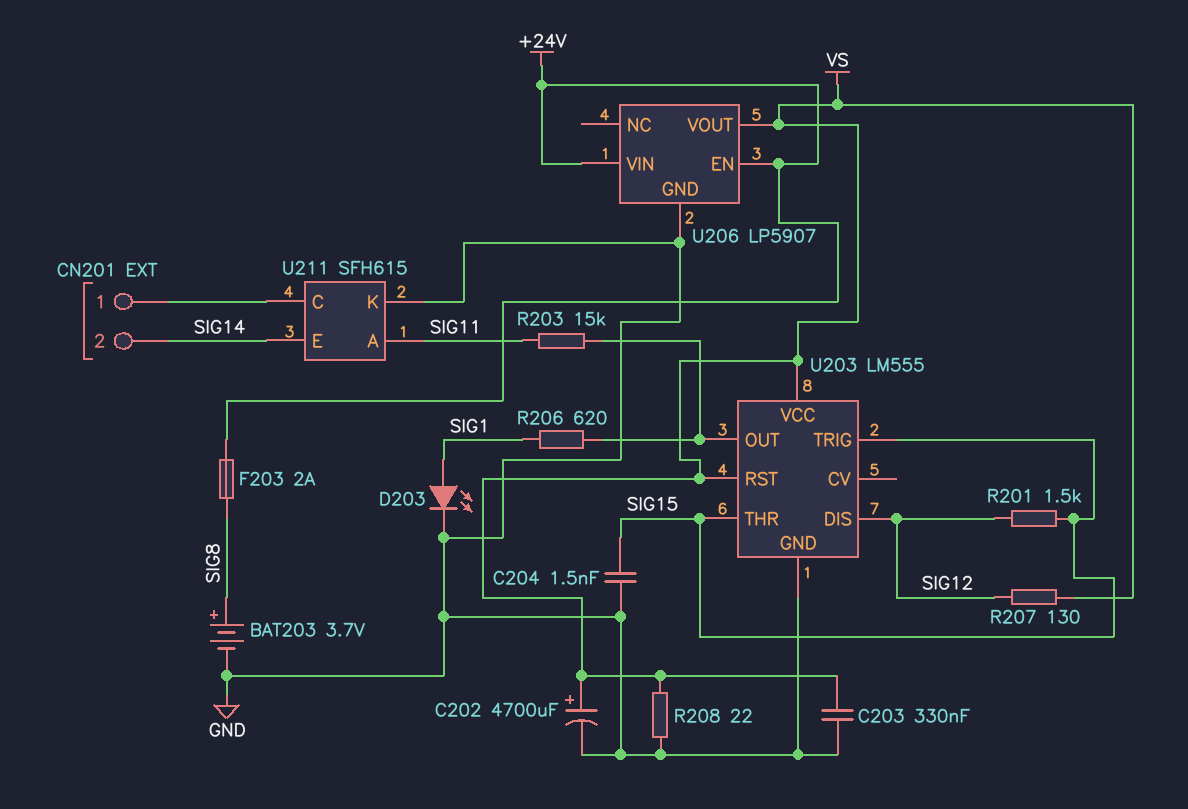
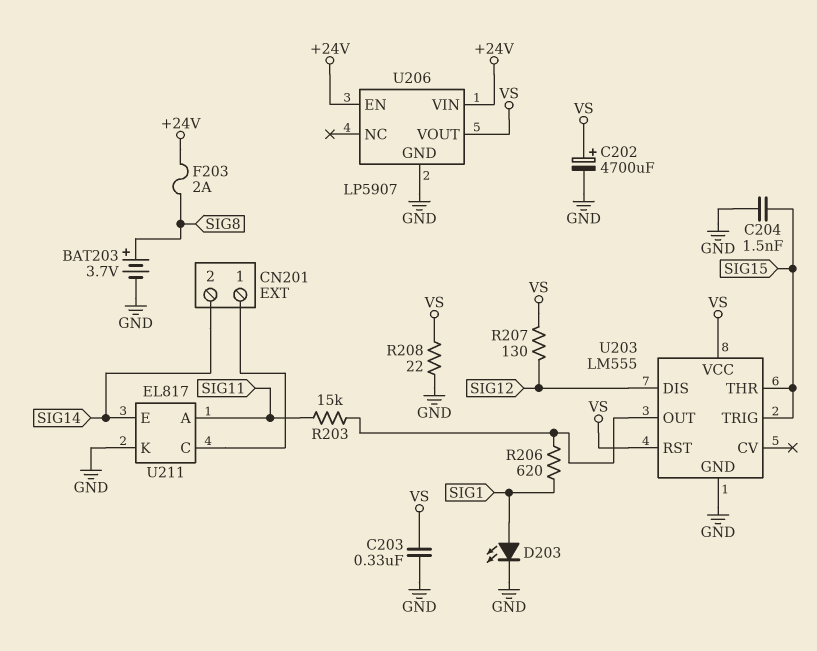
R201: 1.5k (SIG12, SIG15) -> none
U211: SFH615 -> EL817

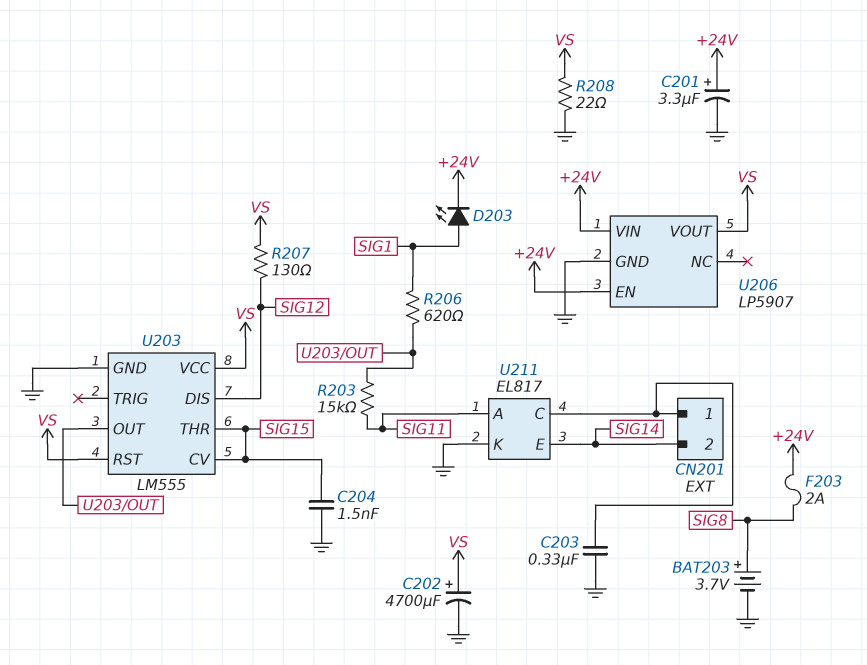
C201: none -> 3.3uF (plus +24V, minus GND)
C203: 330nF (GND, VS) -> 330nF (CN201/1, GND)
D203: LED (A SIG1, K GND) -> LED (A SIG1, K +24V)
U203 pin CV: none -> SIG15
U203 pin TRIG: SIG15 -> none

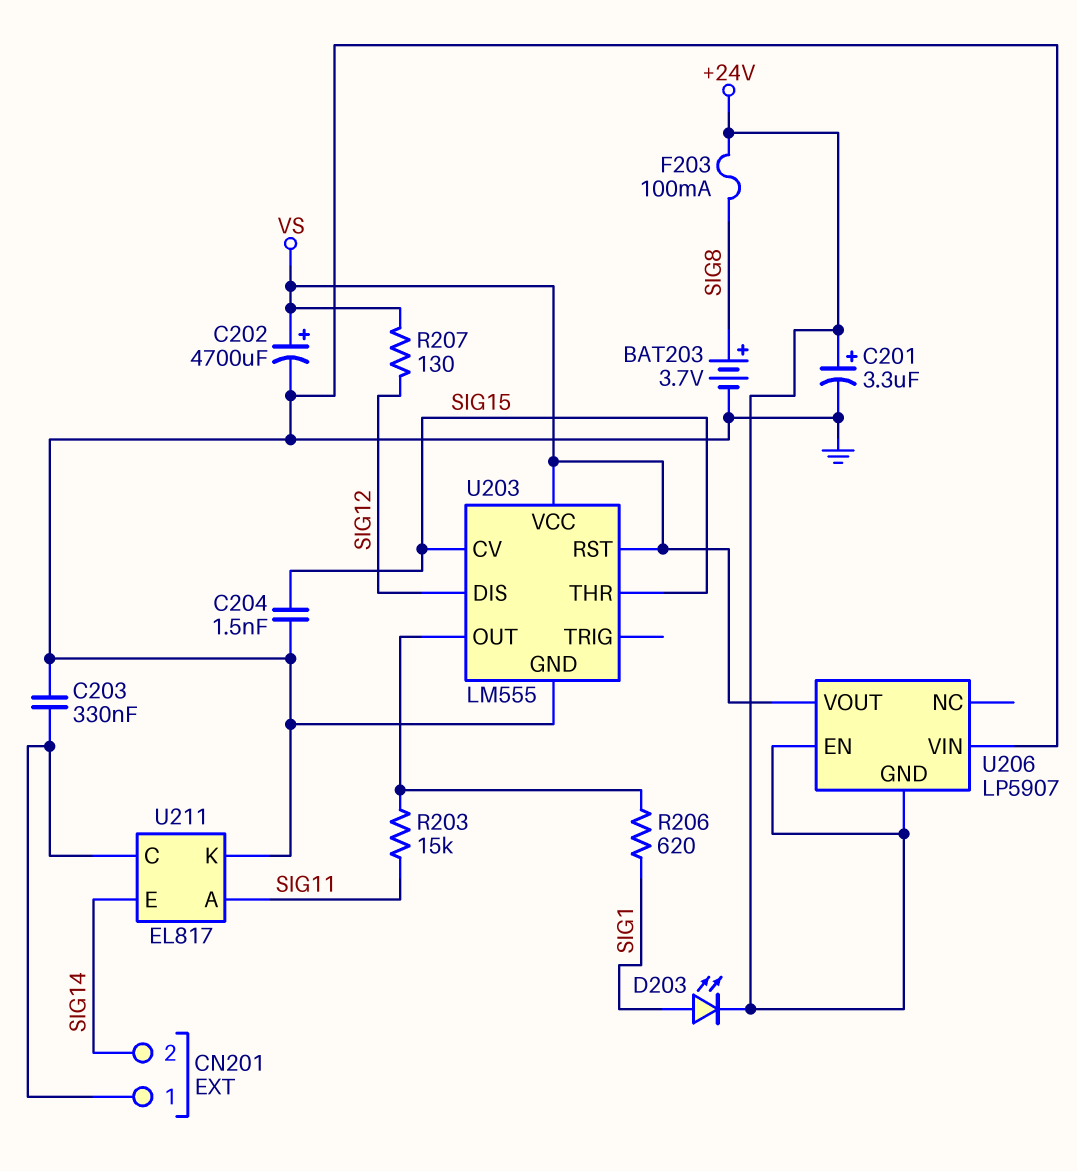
F203: 2A (+24V, SIG8) -> 100mA (+24V, SIG8)
R208: 22 (GND, VS) -> none
U206 pin GND: GND -> +24V
U206 pin VIN: +24V -> GND

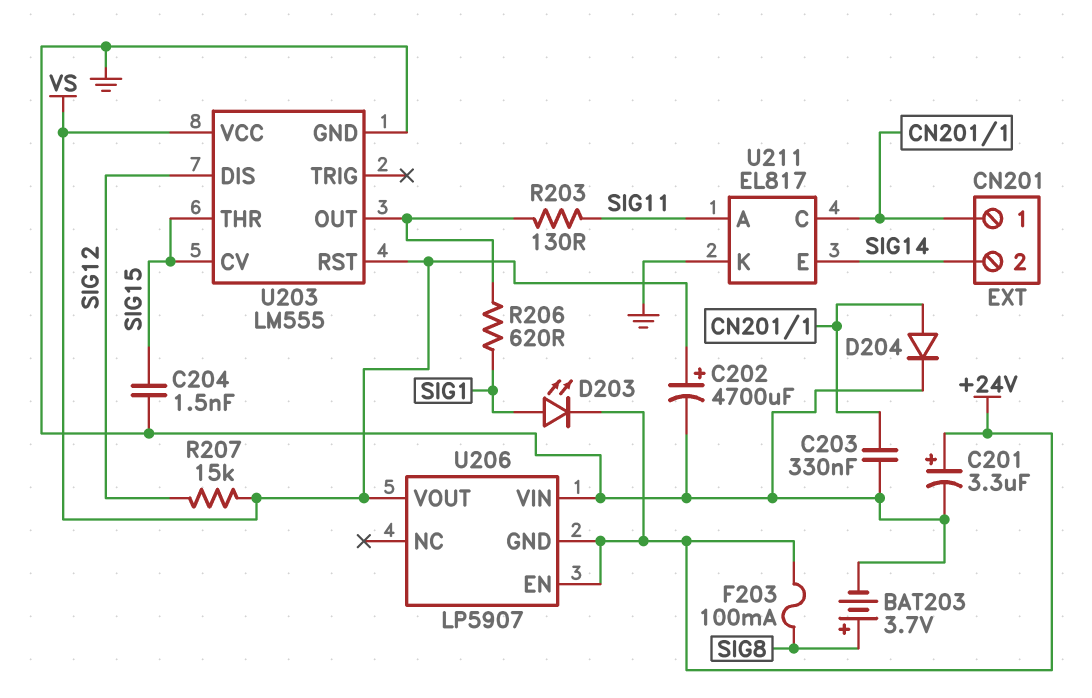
D204: none -> diode (A CN201/1, K GND)
R203: 15k (SIG11, U203/OUT) -> 130 (SIG11, U203/OUT)
R207: 130 (SIG12, VS) -> 15k (SIG12, VS)

